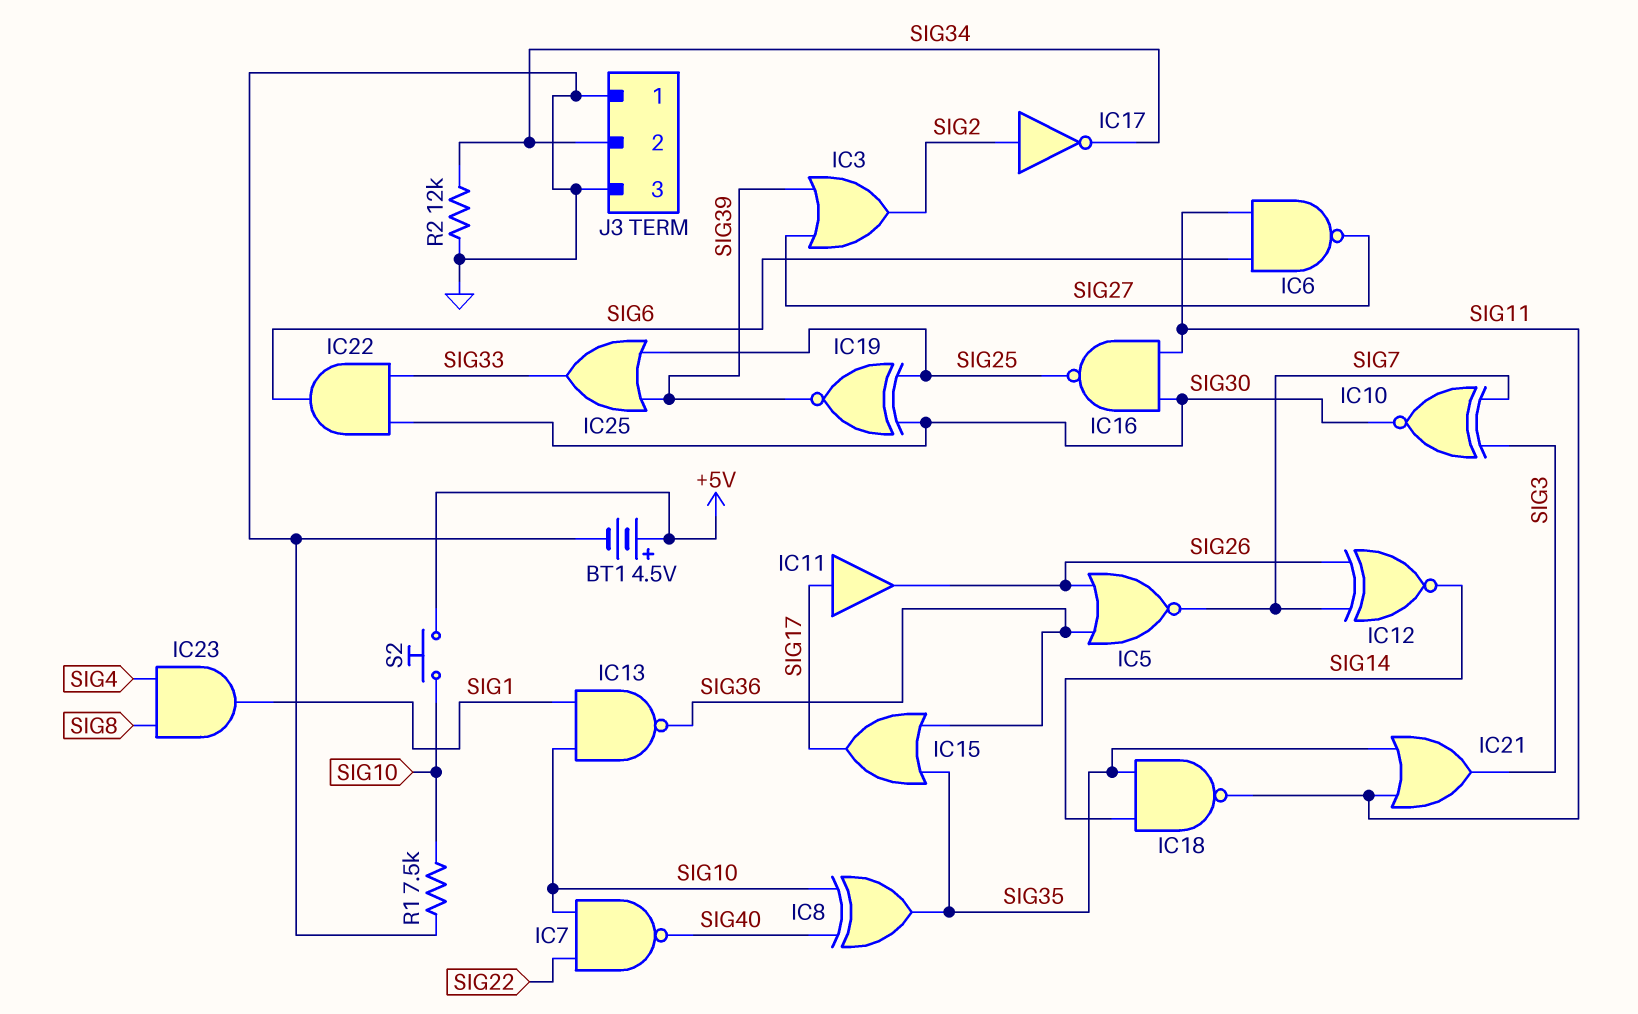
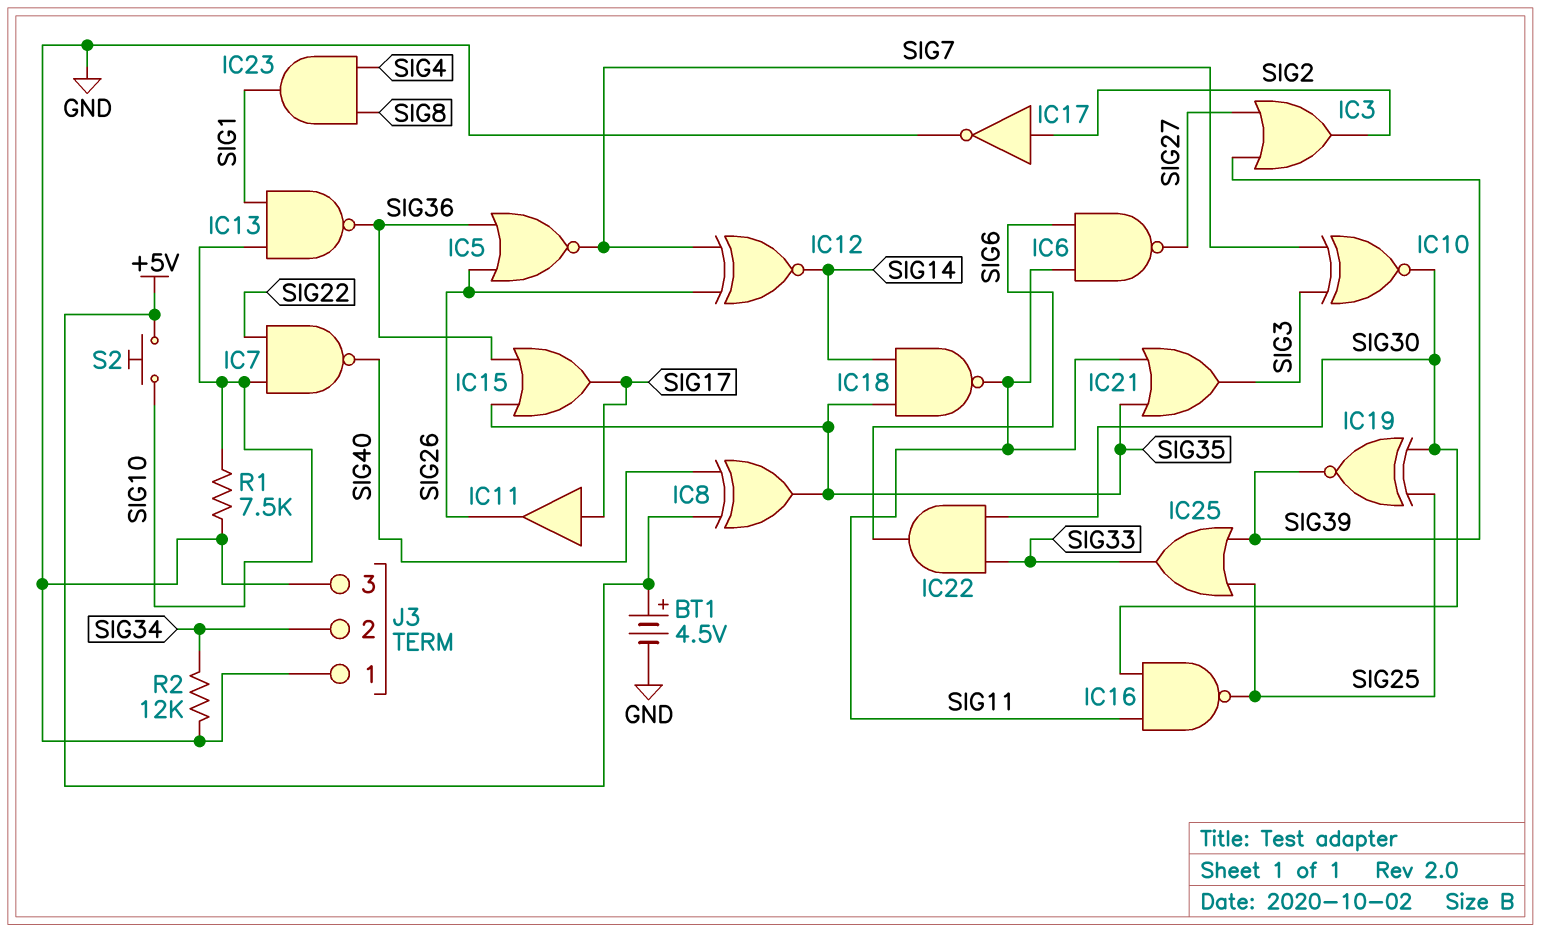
IC8: XOR (in SIG10, in SIG40, out SIG35) -> XOR (in +5V, in SIG40, out SIG35)
IC17: NOT (in SIG2, out SIG34) -> NOT (in SIG2, out GND)

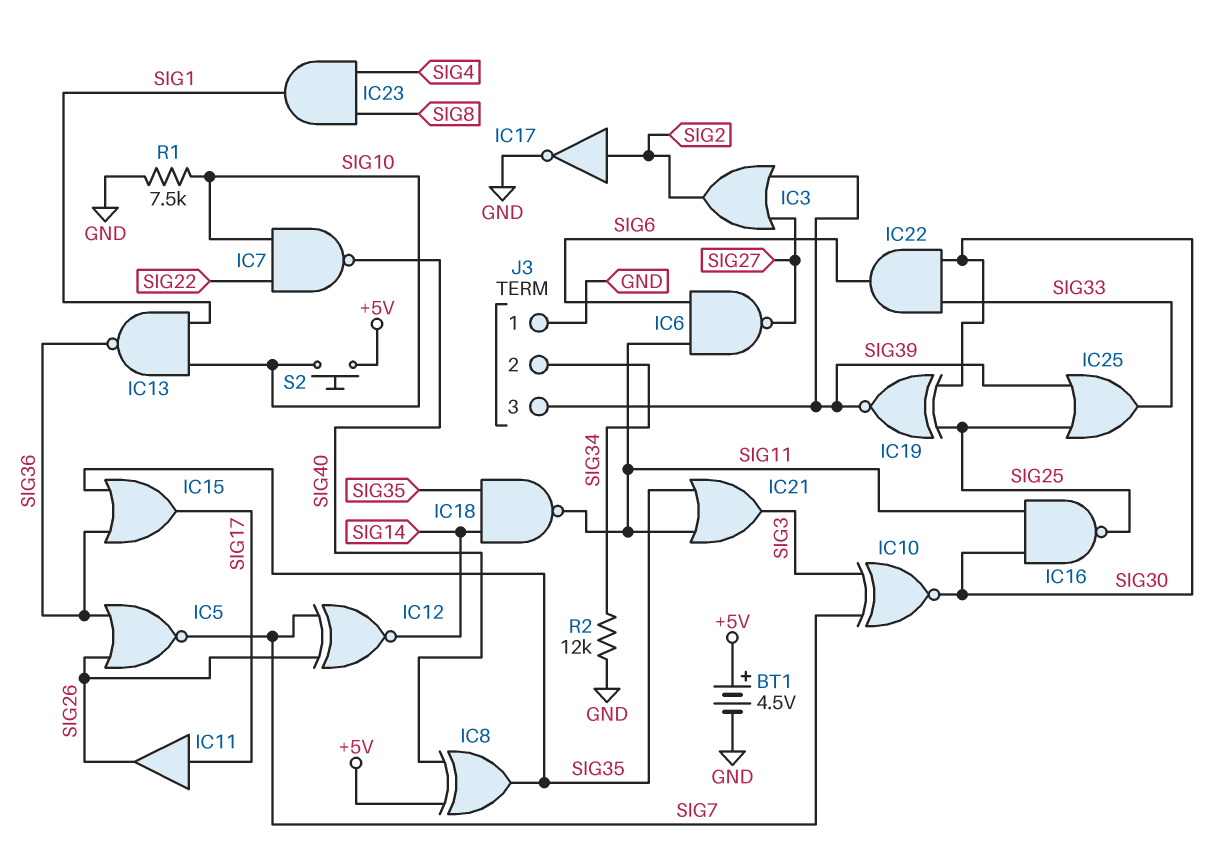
J3 pin 3: GND -> SIG39

